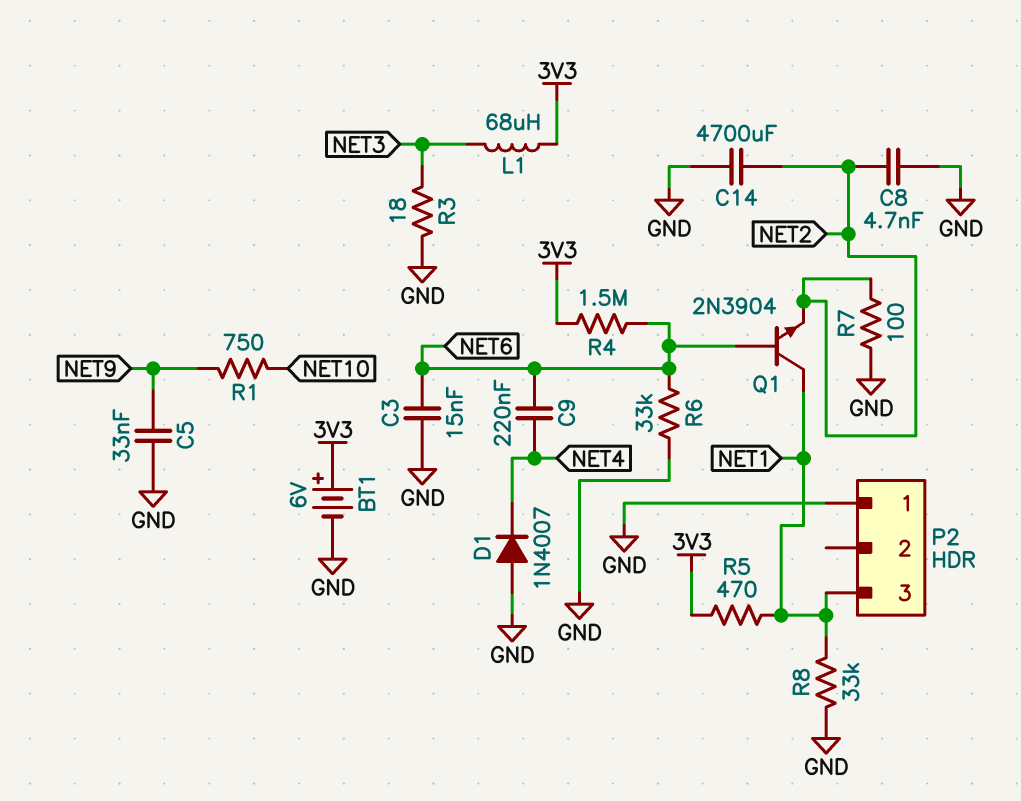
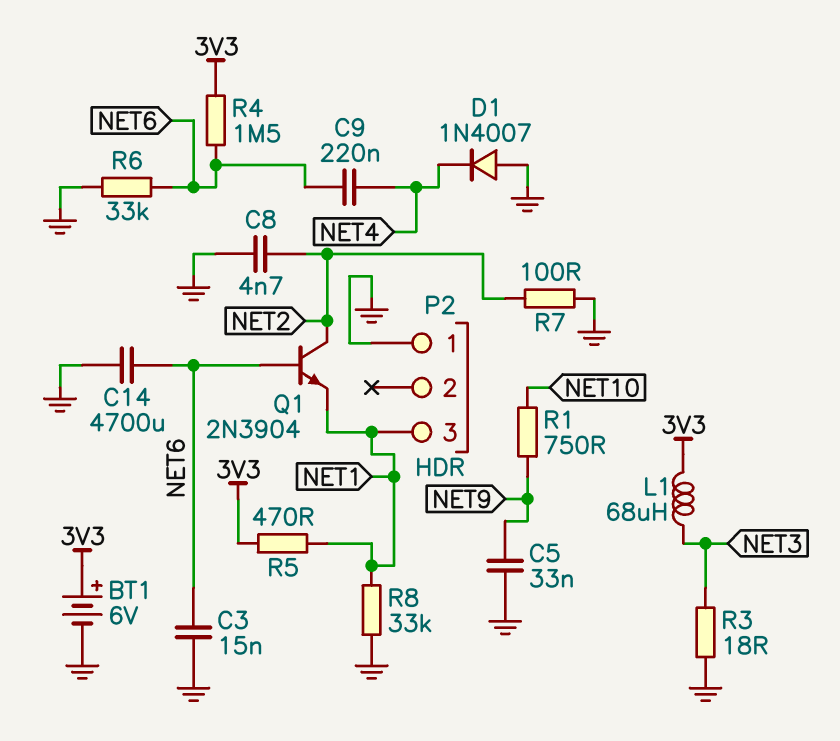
C14: 4700uF (GND, NET2) -> 4700uF (GND, NET6)
Q1: NPN 2N3904 (B NET6, C NET1, E NET2) -> NPN 2N3904 (B NET6, C NET2, E NET1)

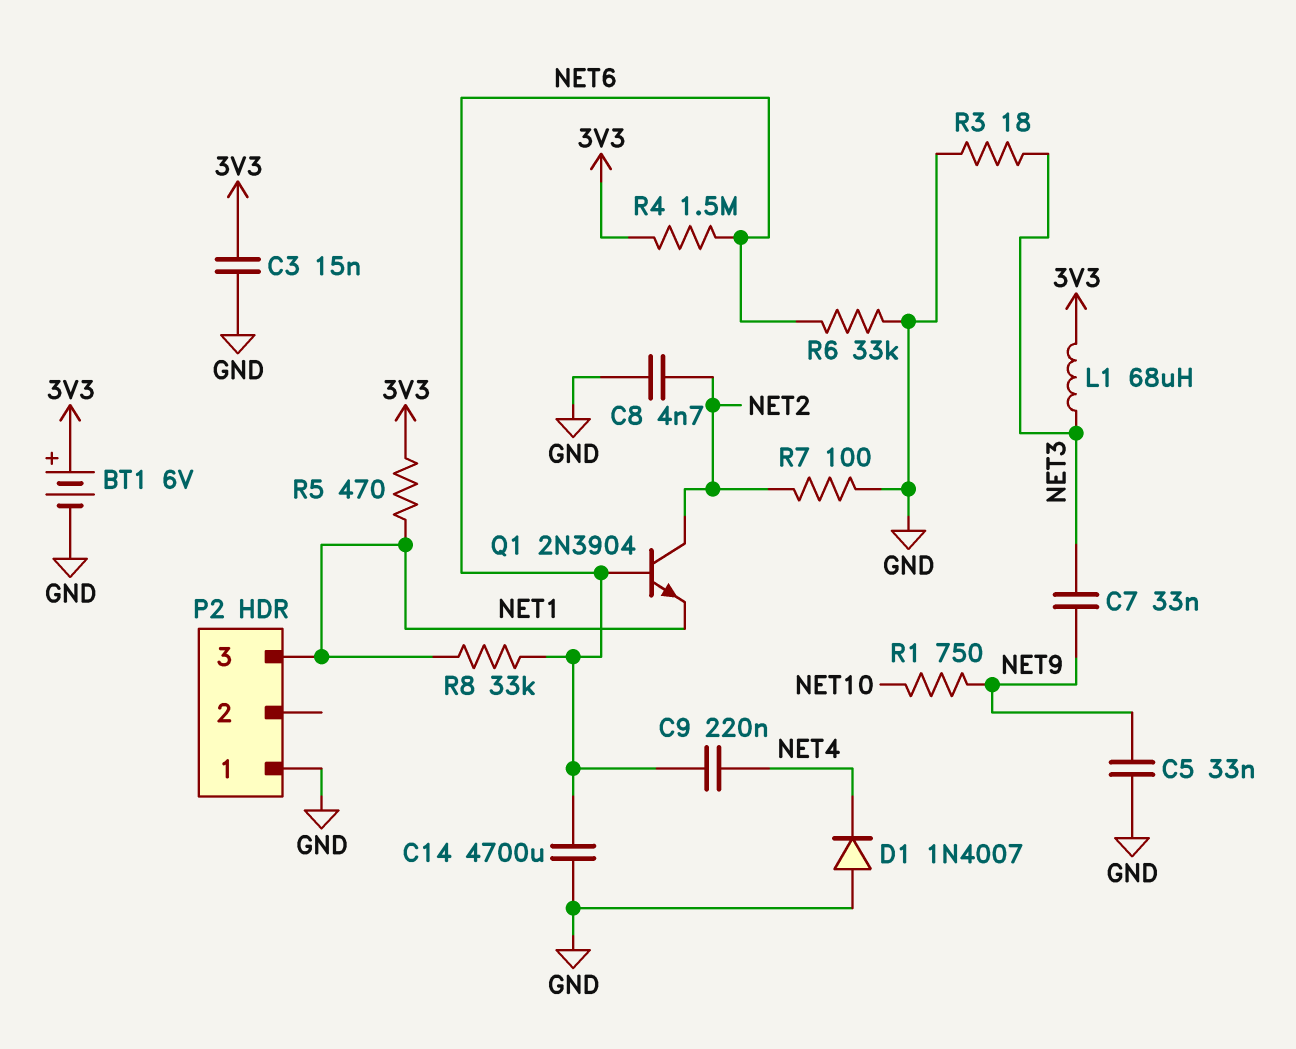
C3: 15nF (GND, NET6) -> 15nF (3V3, GND)
C7: none -> 33nF (NET3, NET9)
R8: 33k (GND, NET1) -> 33k (NET1, NET6)

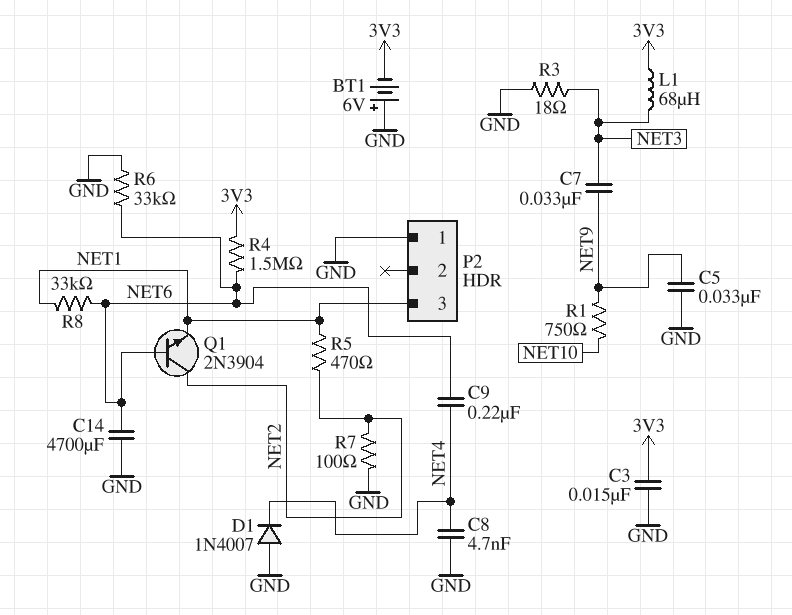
BT1: 6V (plus 3V3, minus GND) -> 6V (plus GND, minus 3V3)
C8: 4.7nF (GND, NET2) -> 4.7nF (GND, NET4)
R5: 470 (3V3, NET1) -> 470 (NET1, NET2)

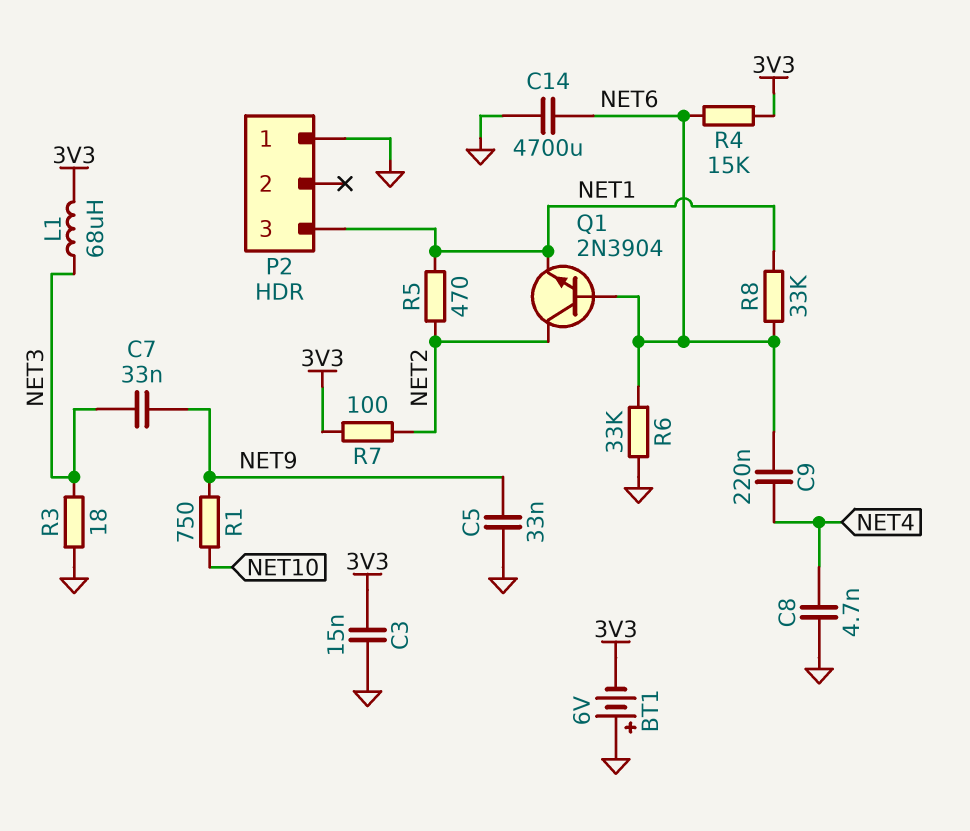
D1: diode 1N4007 (A GND, K NET4) -> none
R4: 1.5M (3V3, NET6) -> 15k (3V3, NET6)
R7: 100 (GND, NET2) -> 100 (3V3, NET2)

